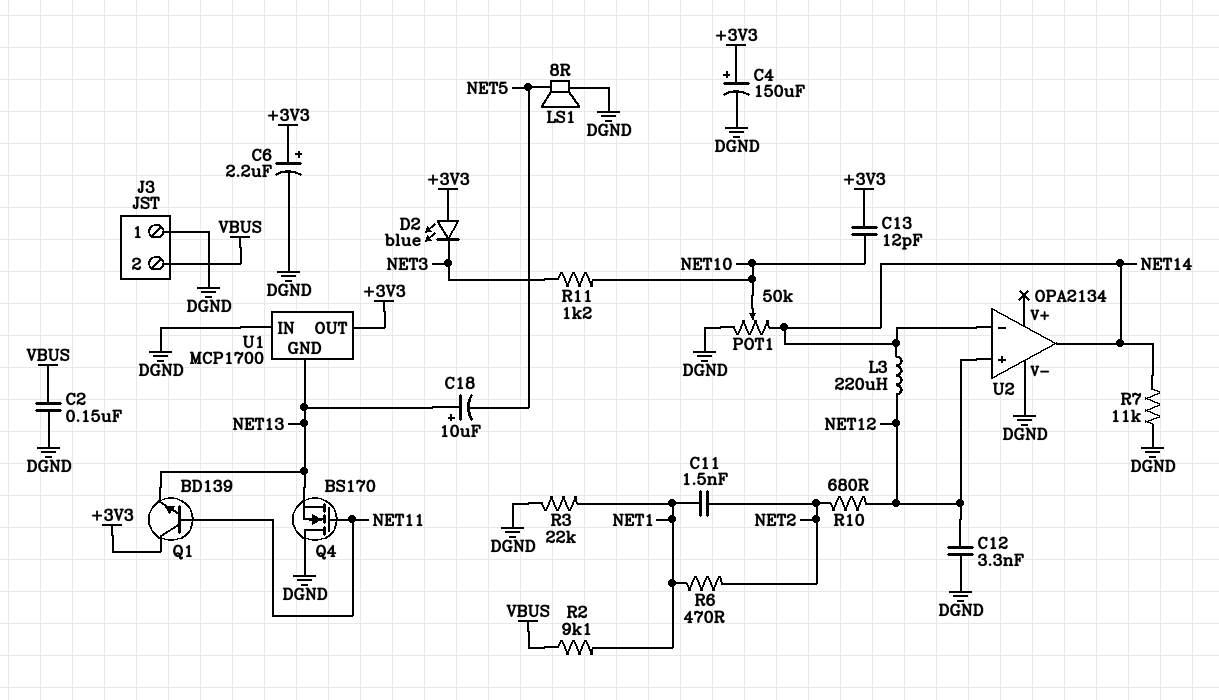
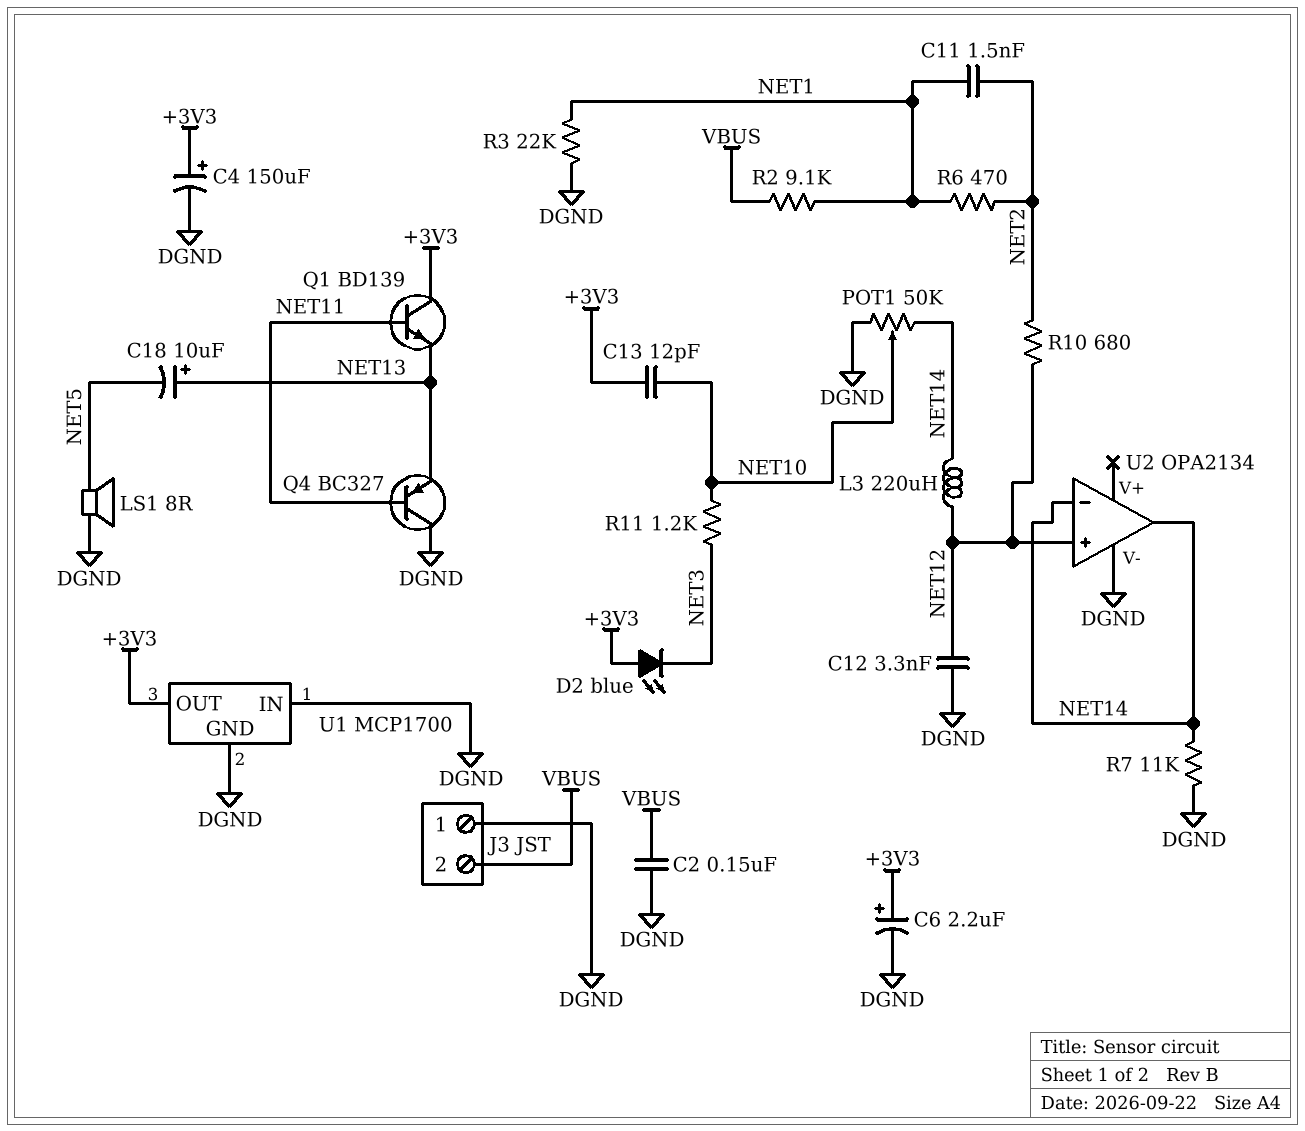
Q4: NMOS BS170 (G NET11, D DGND, S NET13) -> PNP BC327 (B NET11, C DGND, E NET13)
U1 pin GND: NET13 -> DGND

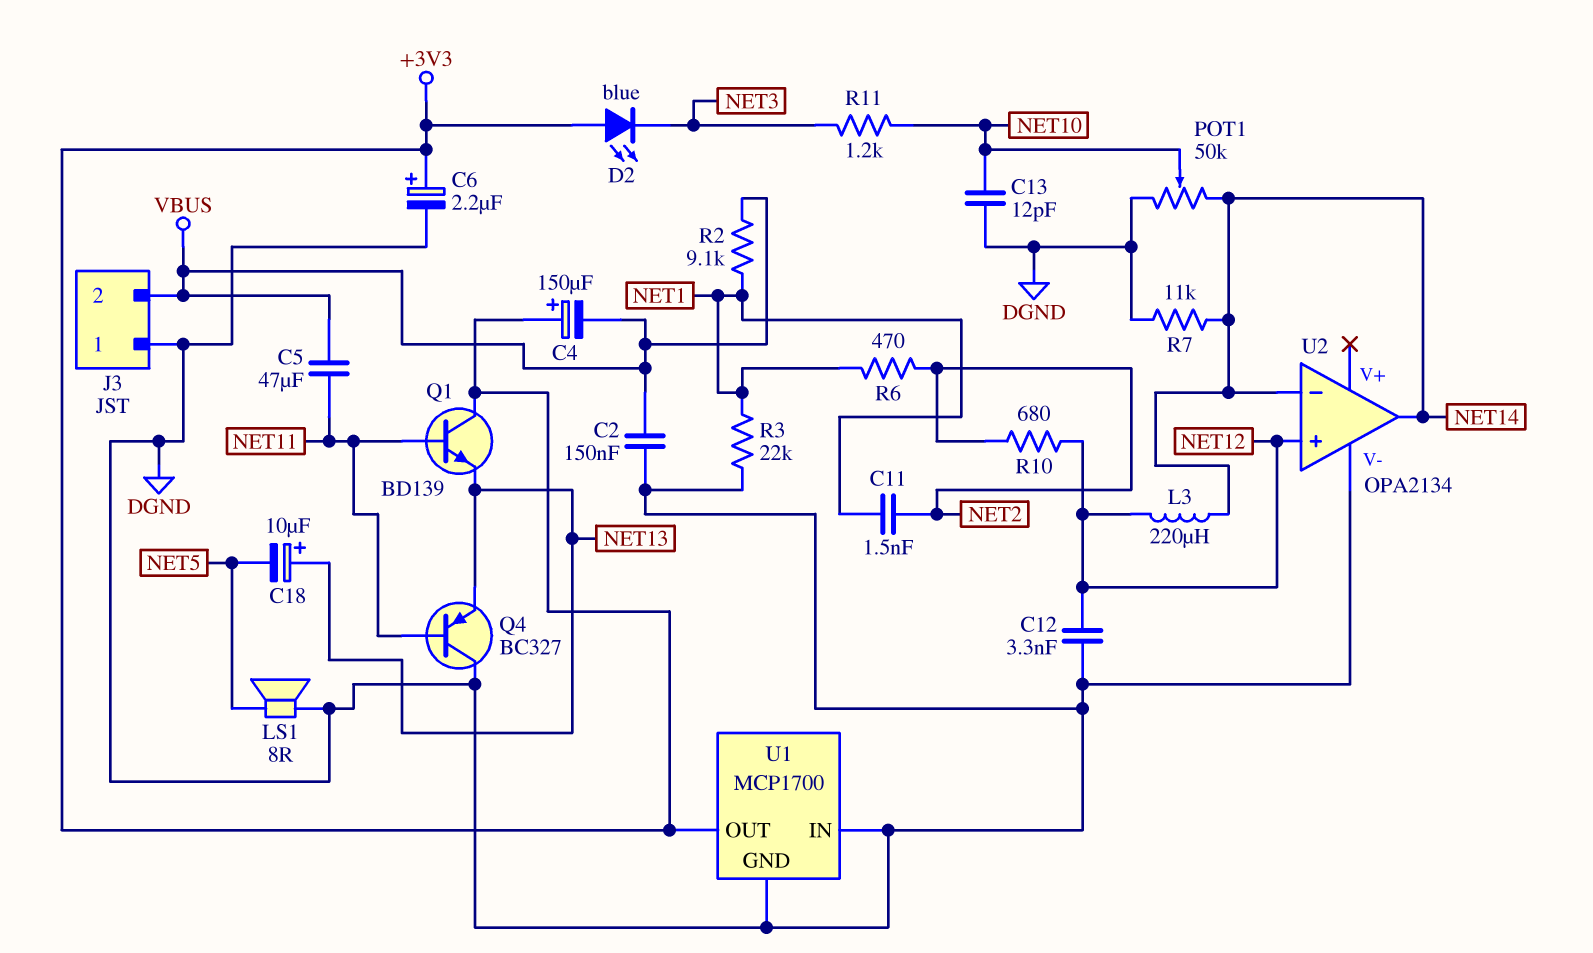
C4: 150uF (plus +3V3, minus DGND) -> 150uF (plus +3V3, minus VBUS)
C5: none -> 47uF (NET11, VBUS)
C13: 12pF (+3V3, NET10) -> 12pF (DGND, NET10)

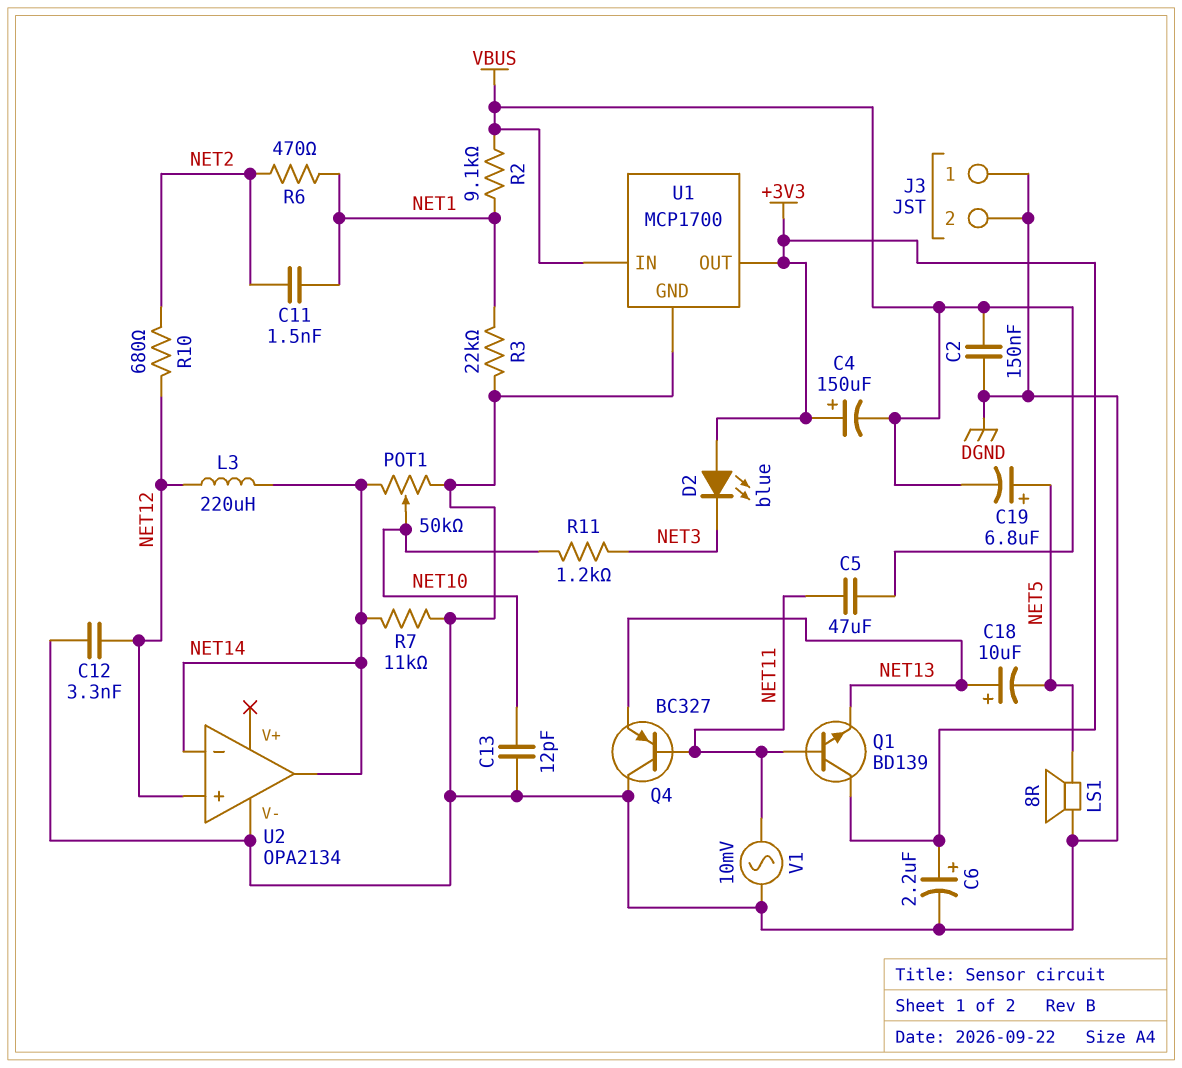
C19: none -> 6.8uF (plus NET5, minus VBUS)
J3 pin 2: VBUS -> DGND
U1 pin IN: DGND -> VBUS
V1: none -> AC 10mV (DGND, NET11)

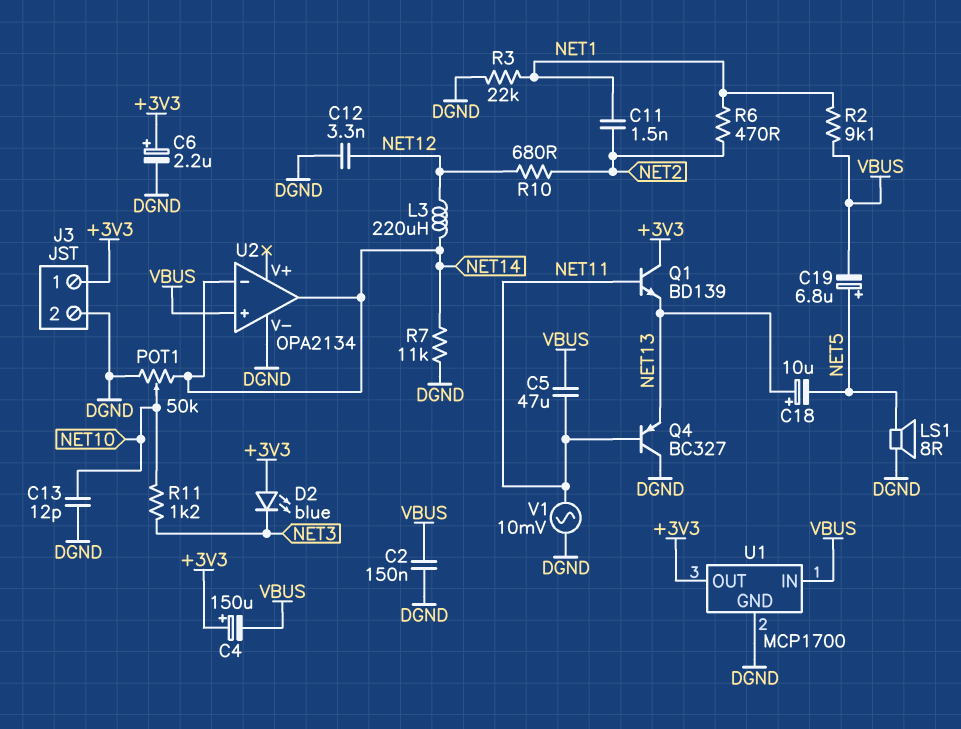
J3 pin 1: DGND -> +3V3
U2 pin in+: NET12 -> VBUS

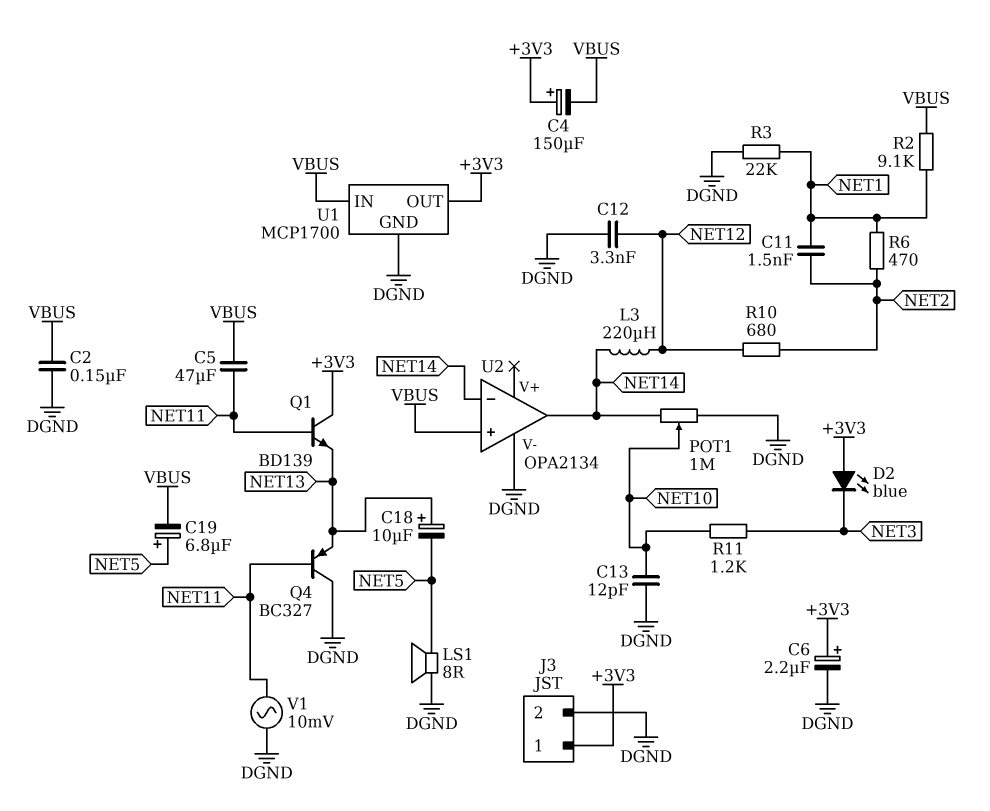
POT1: 50k (DGND, NET14, wiper NET10) -> 1M (DGND, NET14, wiper NET10)
R7: 11k (DGND, NET14) -> none

